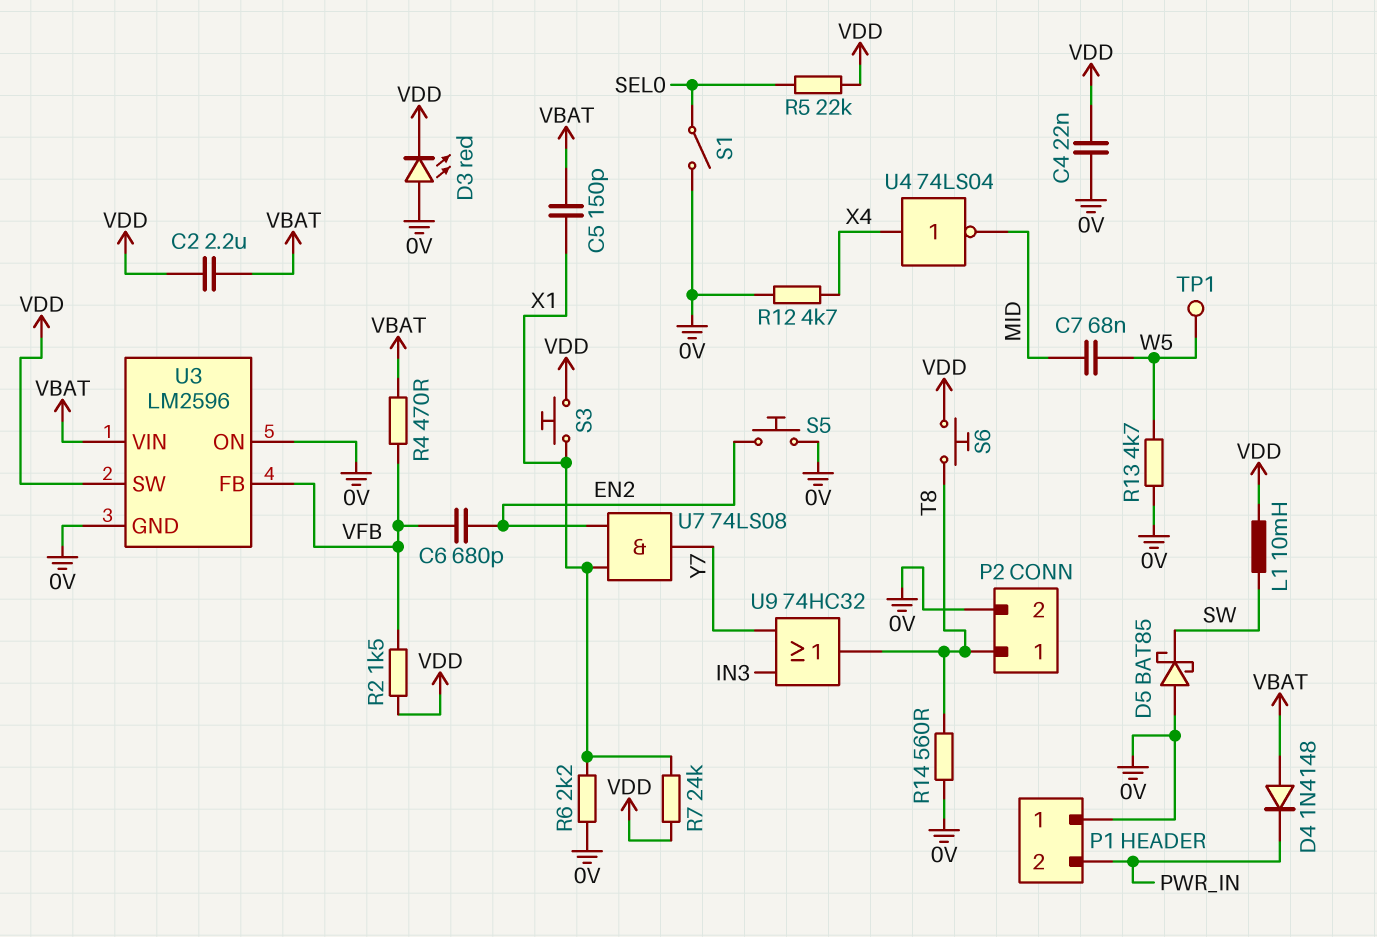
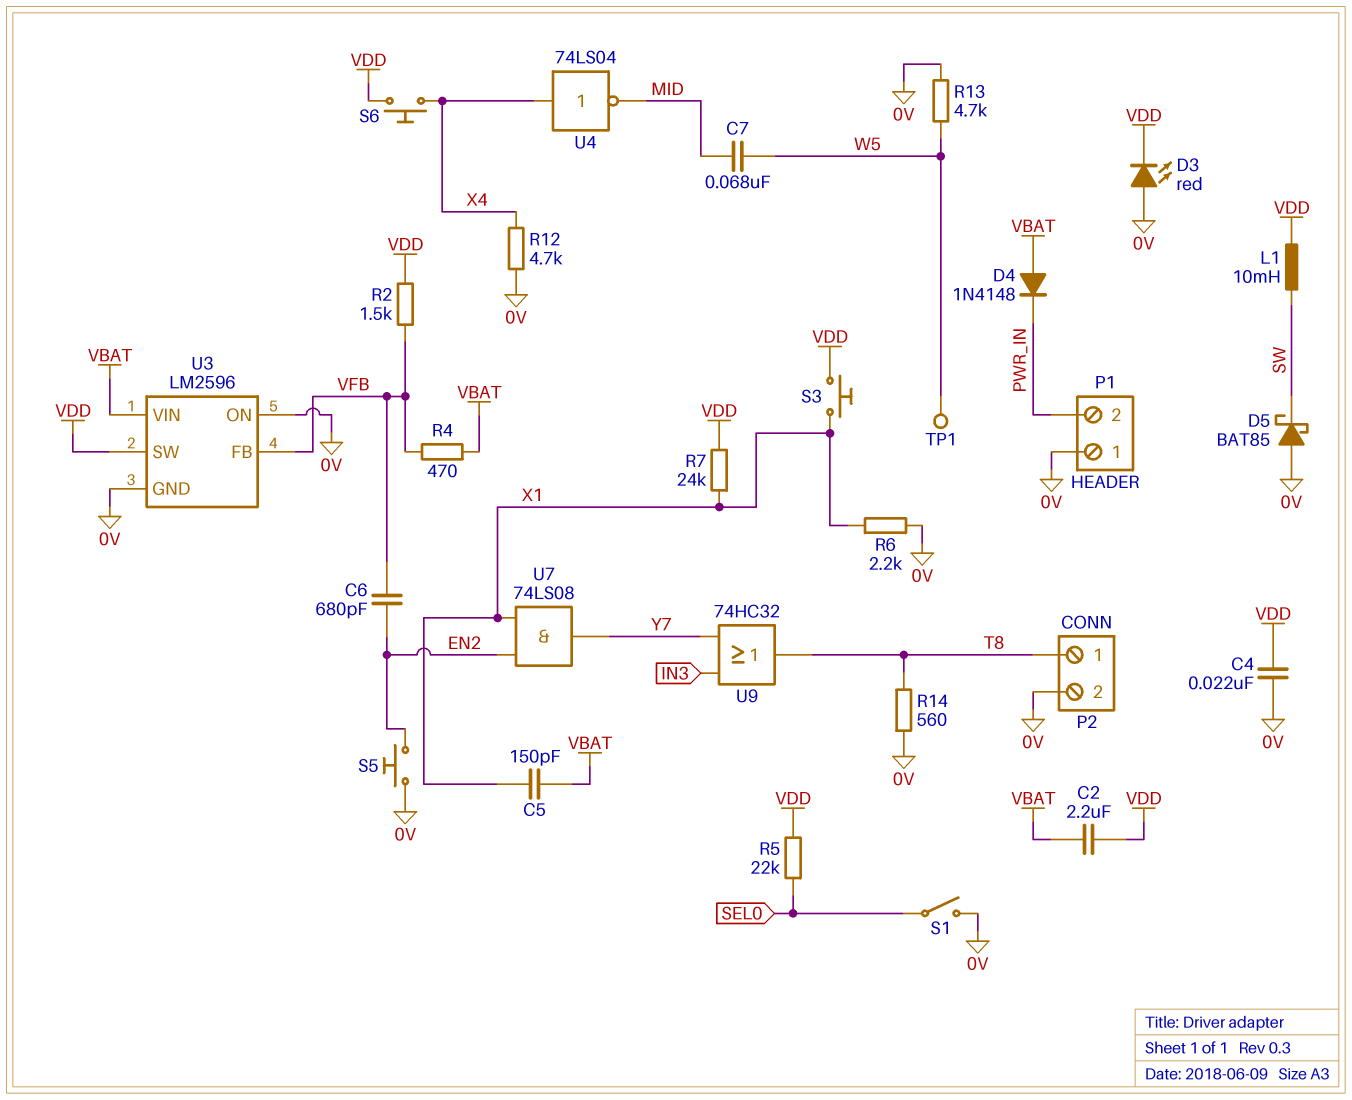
S6: button (T8, VDD) -> button (VDD, X4)

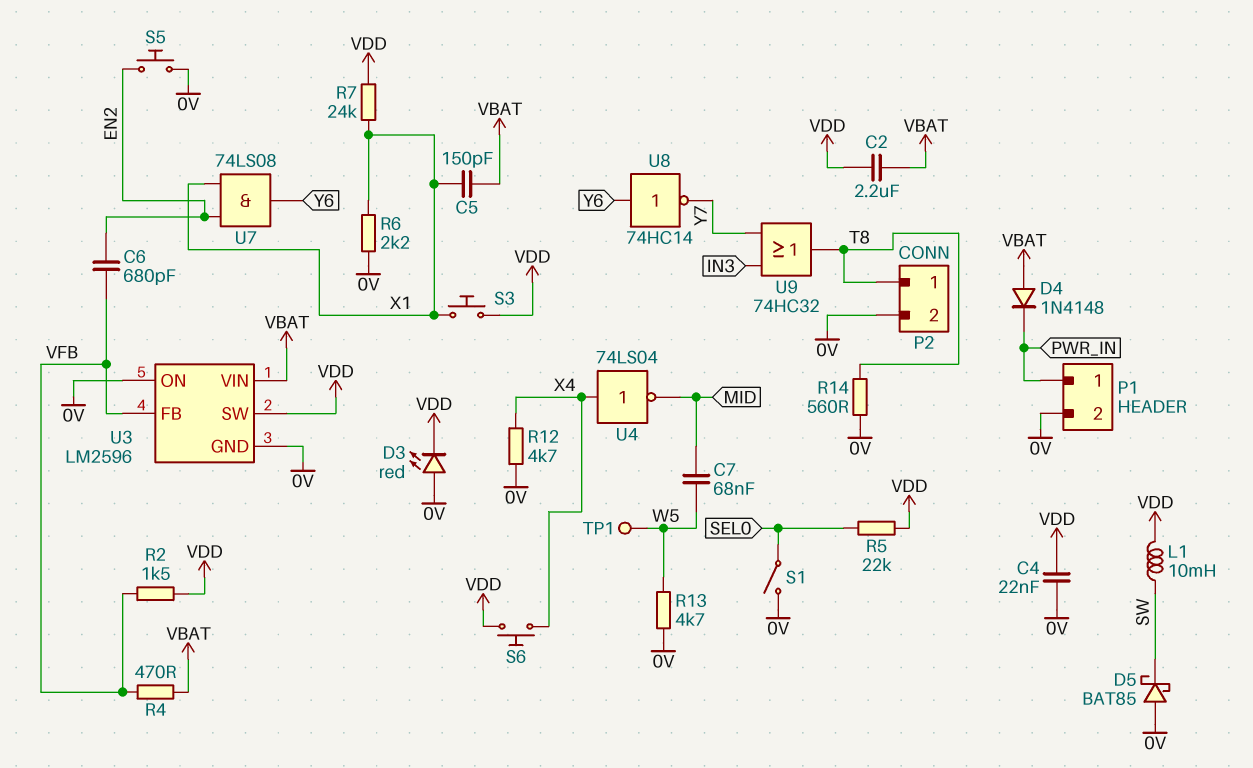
P1 pin 1: 0V -> PWR_IN
P1 pin 2: PWR_IN -> 0V
U7: AND 74LS08 (in EN2, in X1, out Y7) -> AND 74LS08 (in EN2, in X1, out Y6)
U8: none -> NOT 74HC14 (in Y6, out Y7)

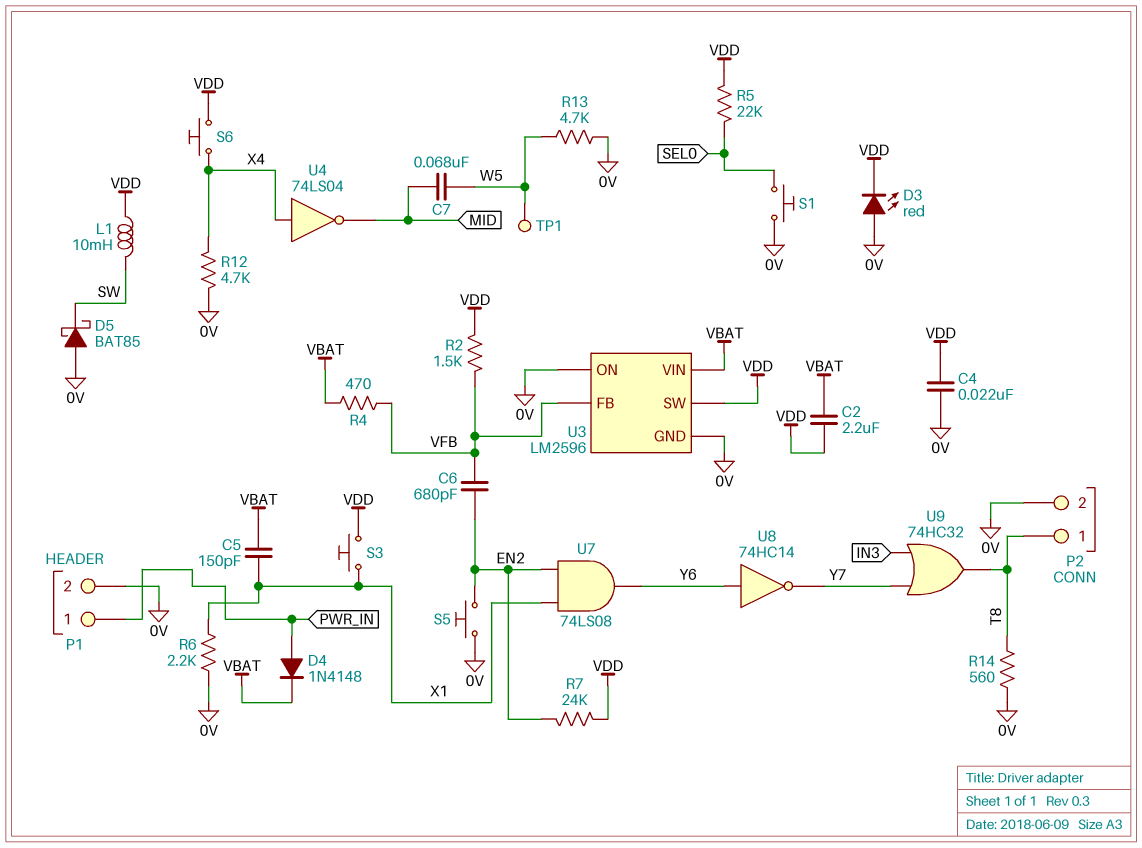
D4: diode 1N4148 (A VBAT, K PWR_IN) -> diode 1N4148 (A PWR_IN, K VBAT)
R7: 24k (VDD, X1) -> 24k (EN2, VDD)
S1: switch (0V, SEL0) -> button (0V, SEL0)

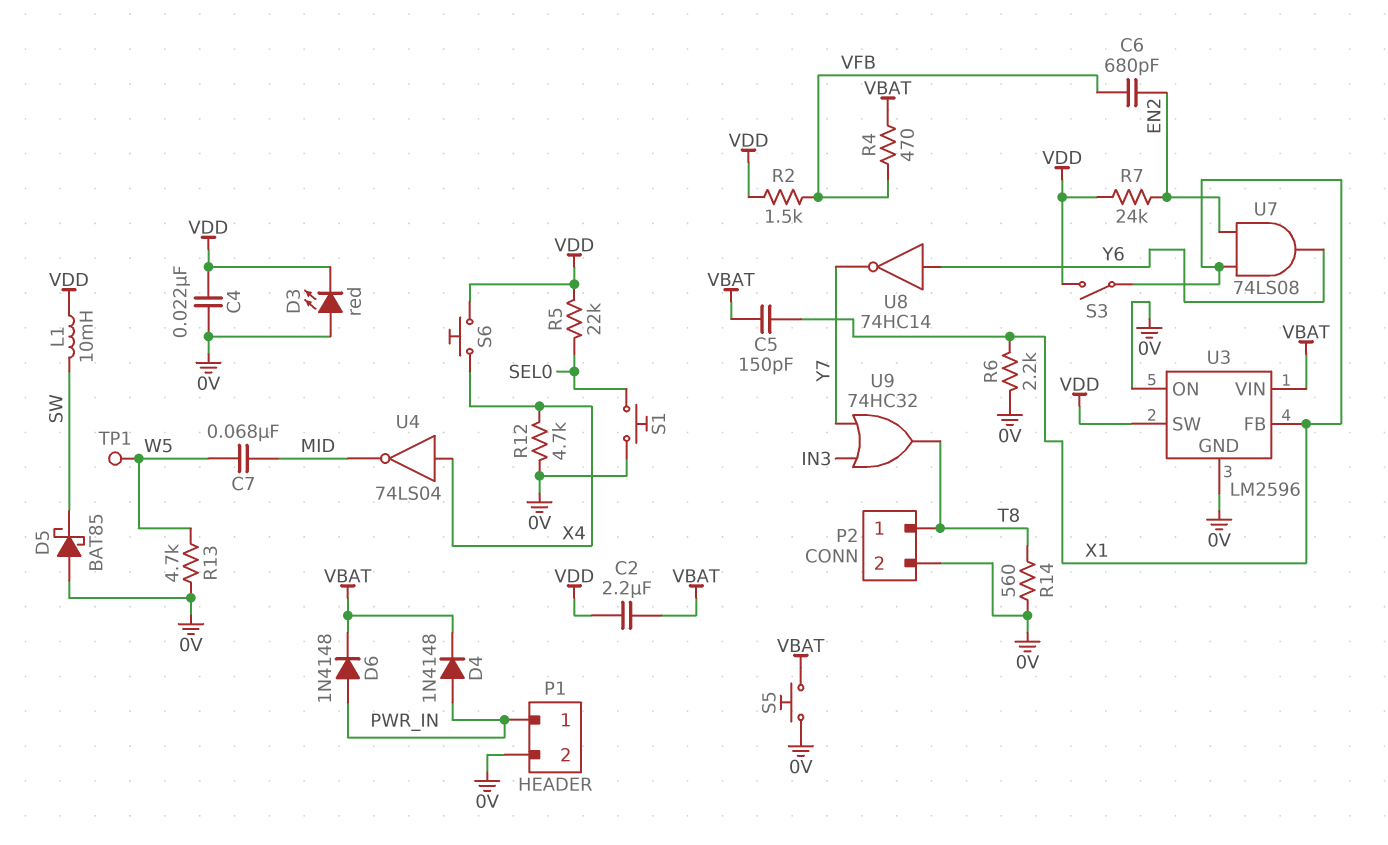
D6: none -> diode 1N4148 (A PWR_IN, K VBAT)
S3: button (VDD, X1) -> switch (VDD, X1)
S5: button (0V, EN2) -> button (0V, VBAT)
U3 pin FB: VFB -> X1

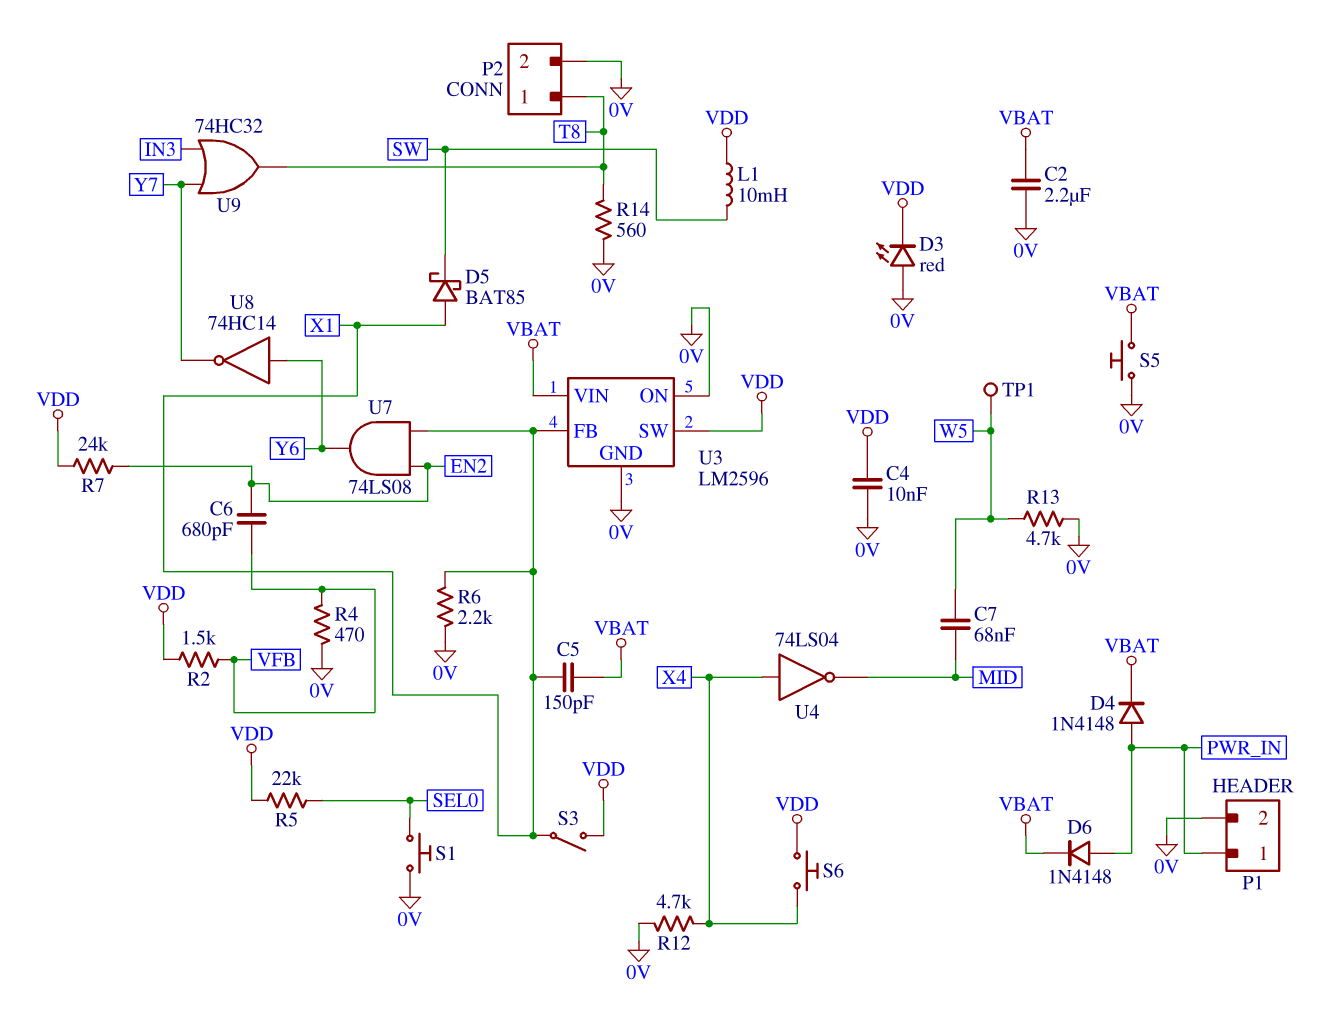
C2: 2.2uF (VBAT, VDD) -> 2.2uF (0V, VBAT)
C4: 22nF (0V, VDD) -> 10nF (0V, VDD)
D5: schottky BAT85 (A 0V, K SW) -> schottky BAT85 (A X1, K SW)
R4: 470 (VBAT, VFB) -> 470 (0V, VFB)

